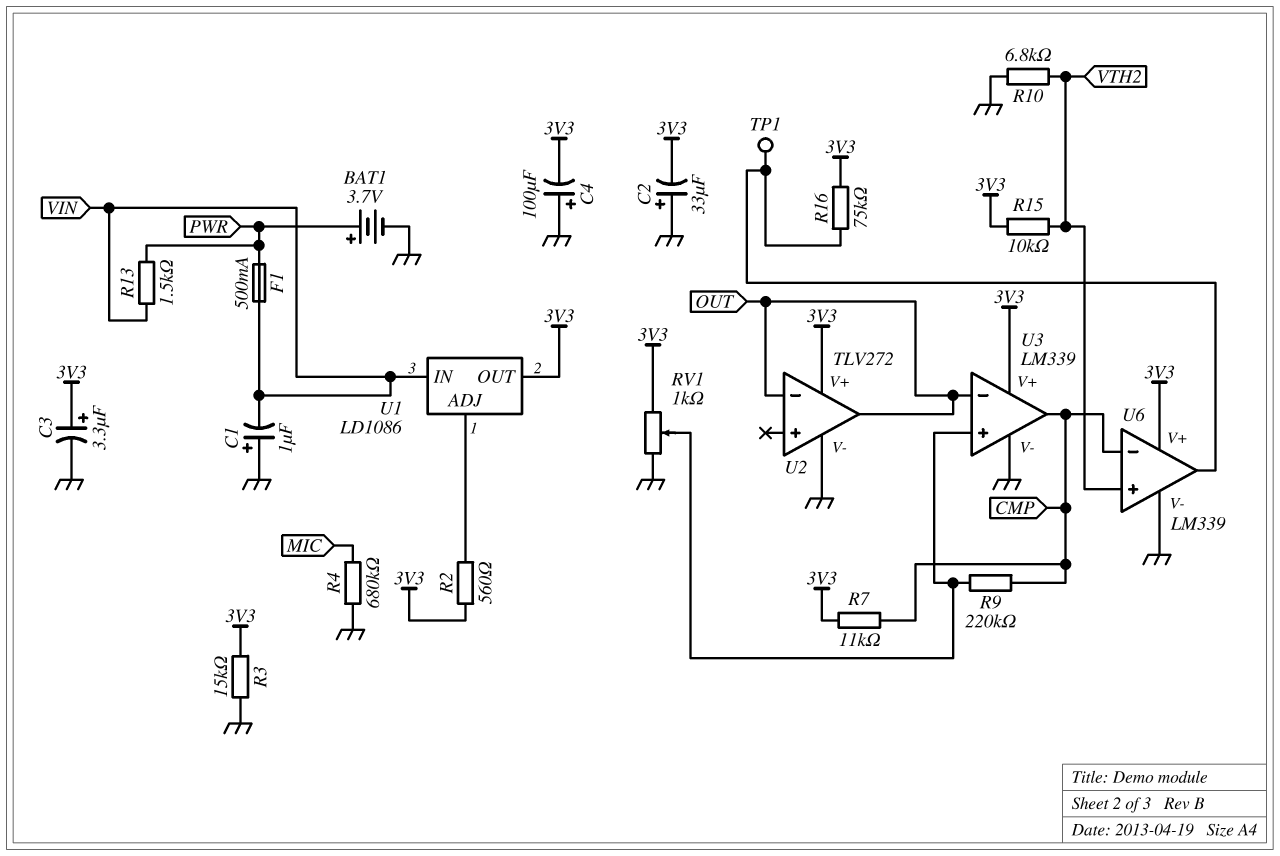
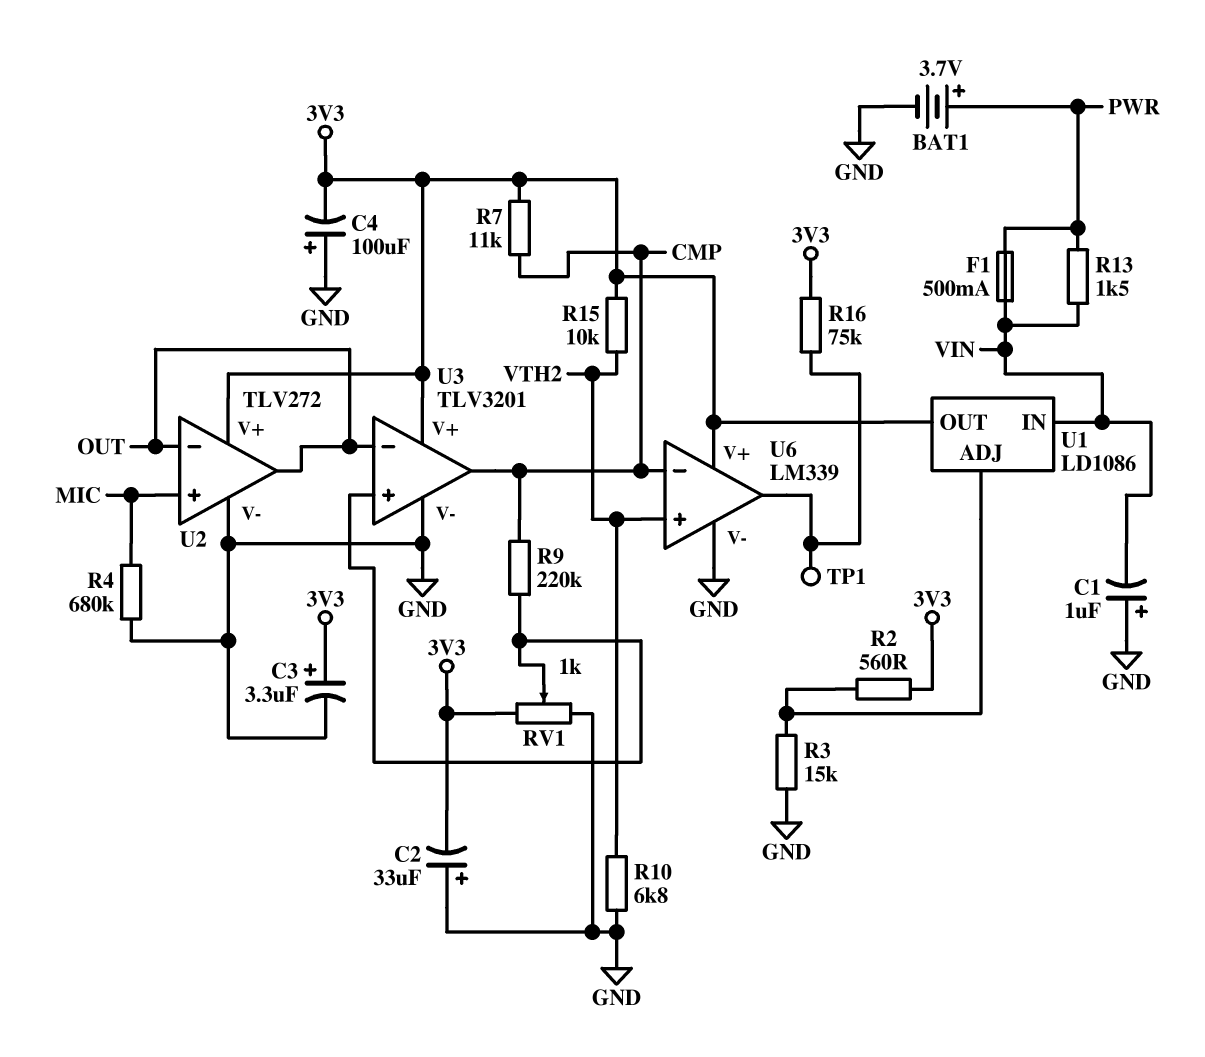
R3: 15k (3V3, GND) -> 15k (GND, U1/ADJ)
U2 pin in+: none -> MIC
U3: LM339 -> TLV3201

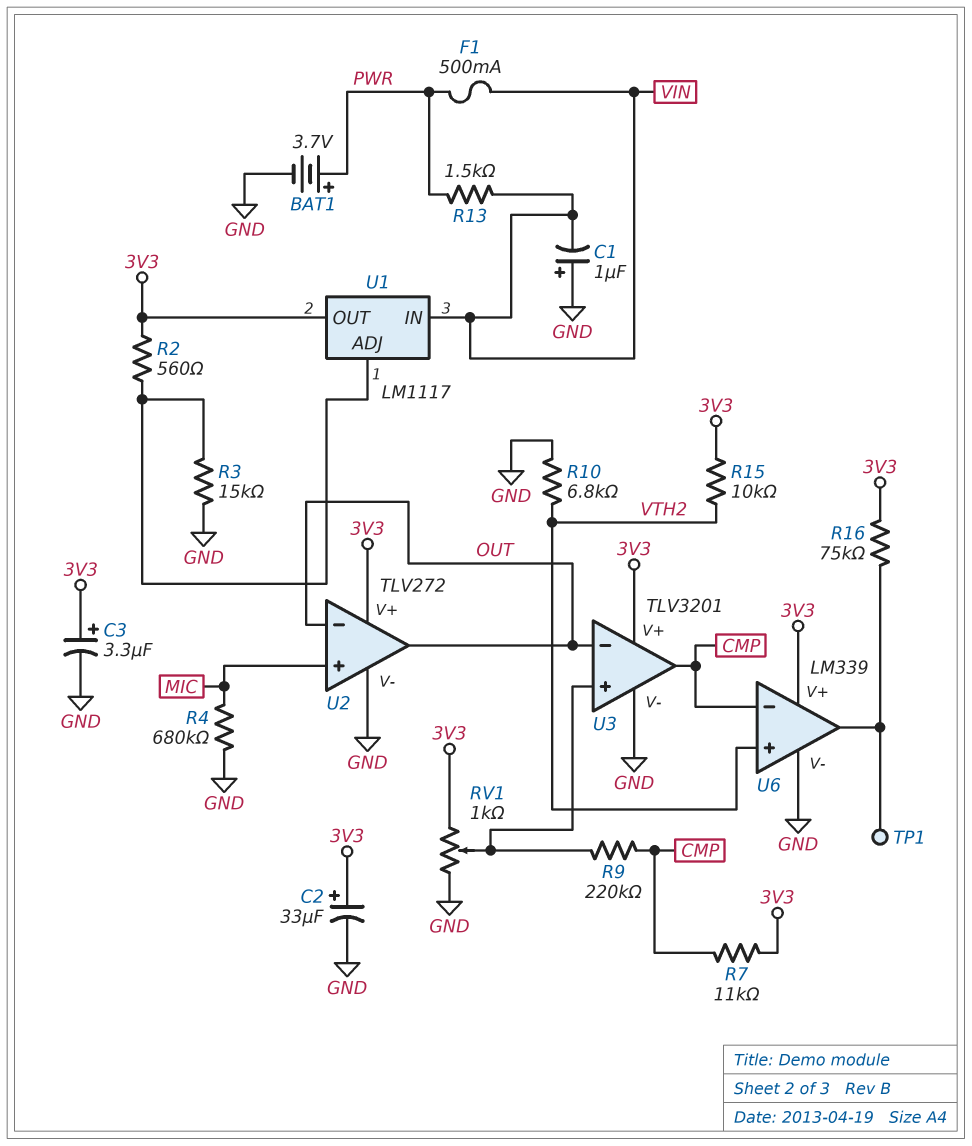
C2: 33uF (plus GND, minus 3V3) -> 33uF (plus 3V3, minus GND)
C4: 100uF (plus GND, minus 3V3) -> none
U1: LD1086 -> LM1117

